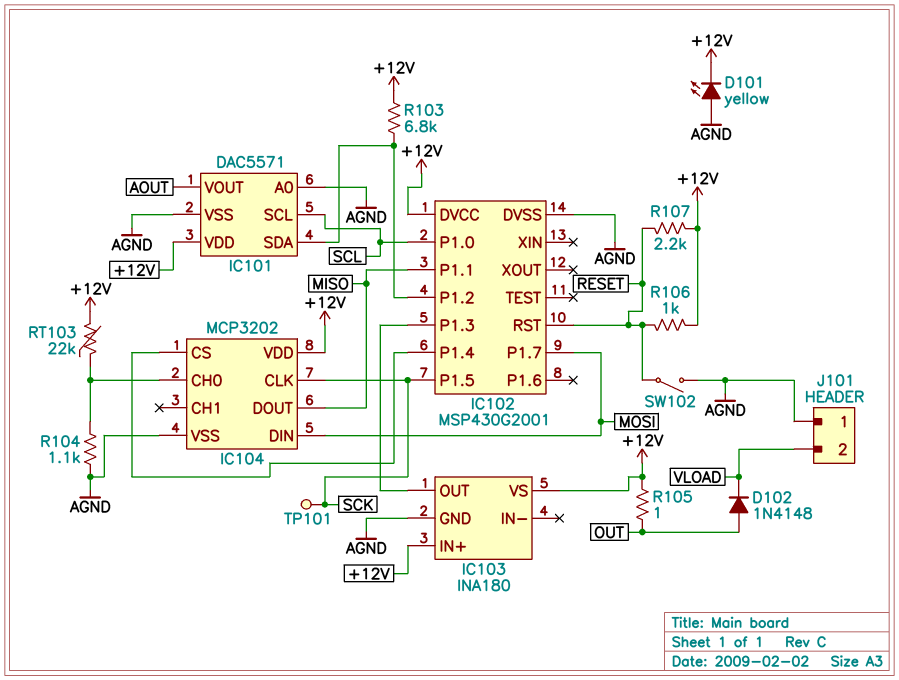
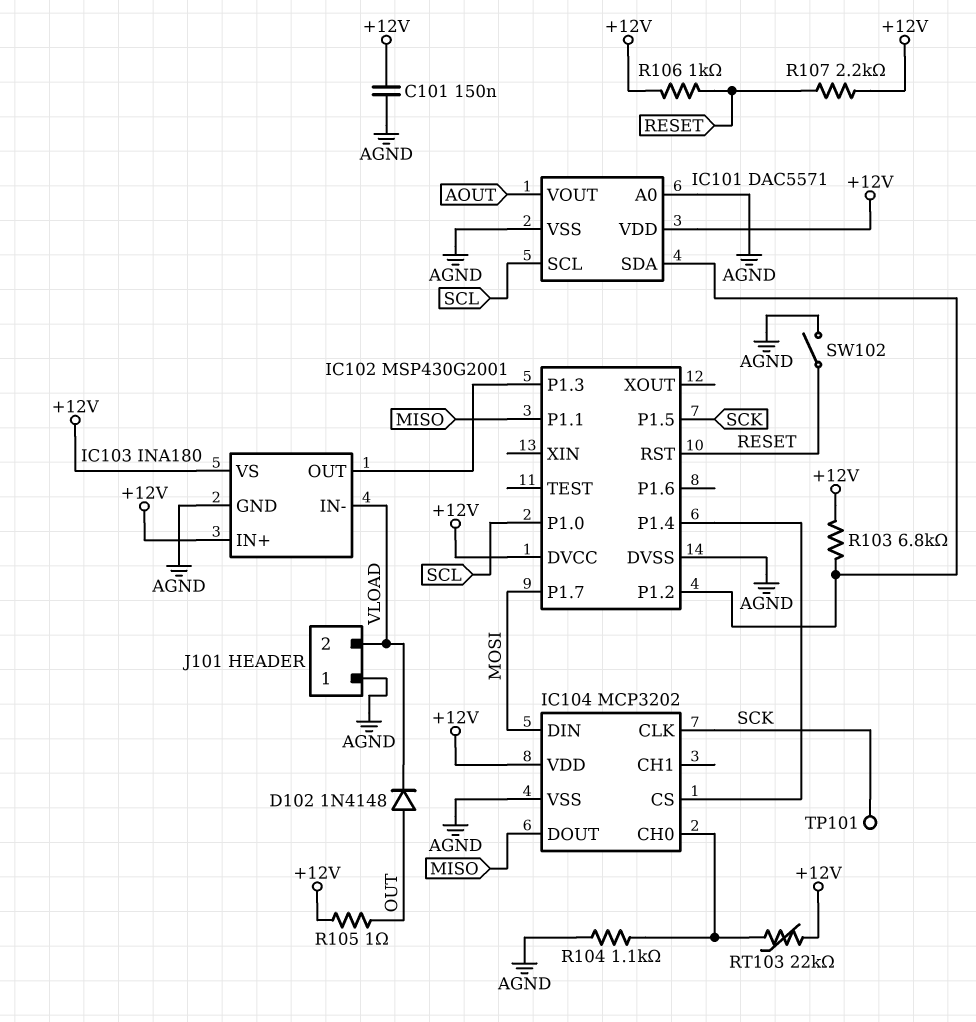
C101: none -> 150nF (+12V, AGND)
D101: LED yellow (A AGND, K +12V) -> none
IC103 pin IN-: none -> VLOAD

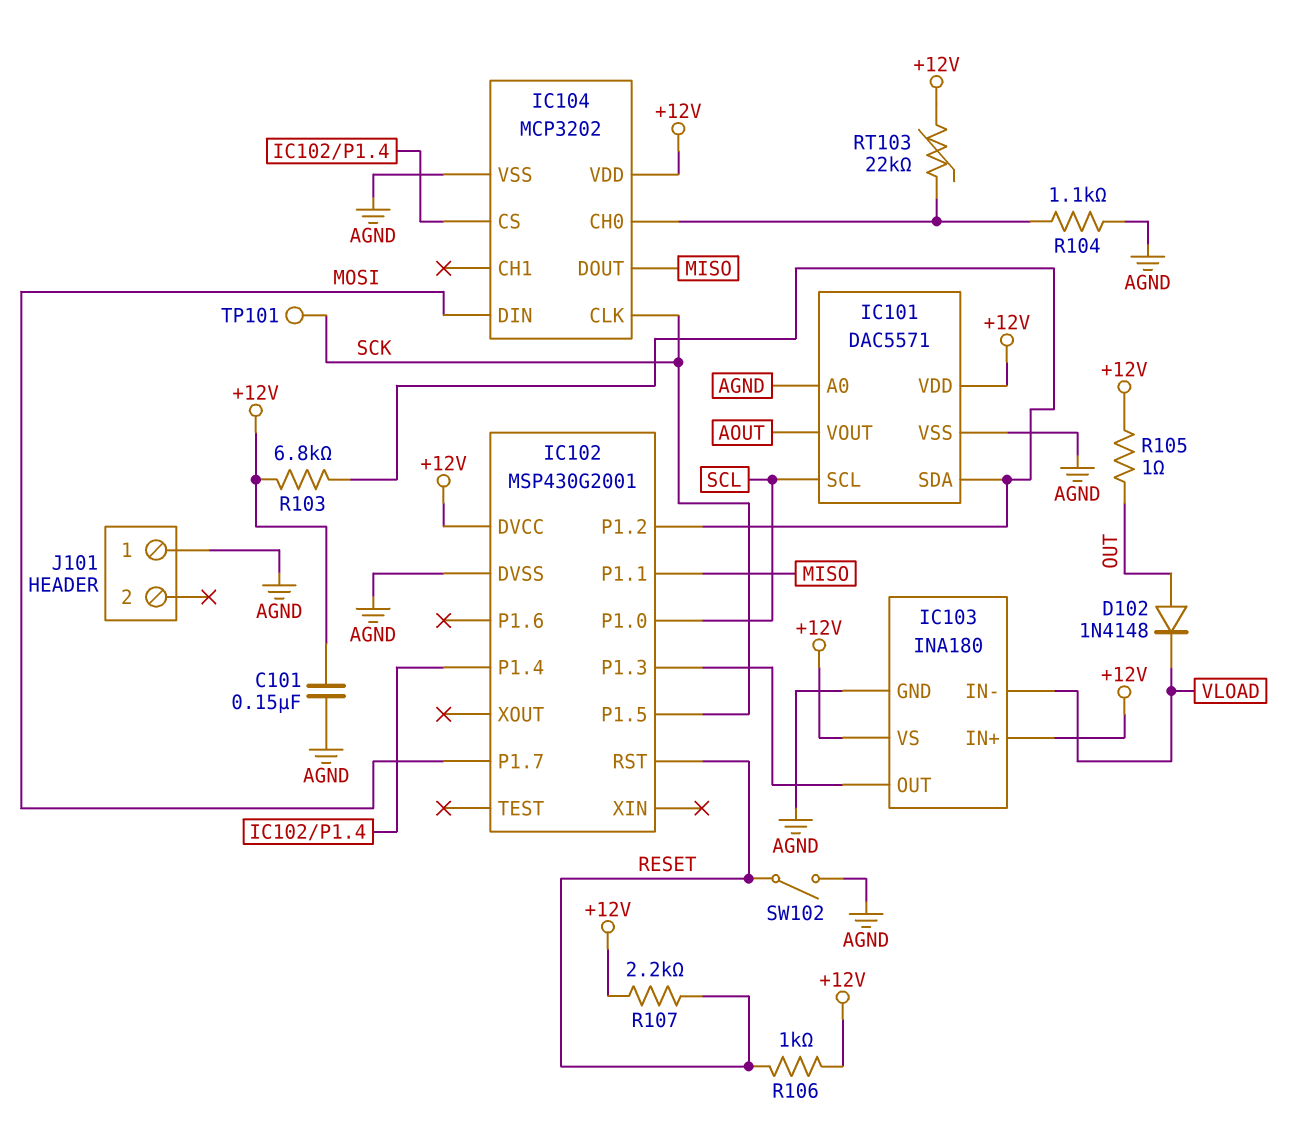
J101 pin 2: VLOAD -> none

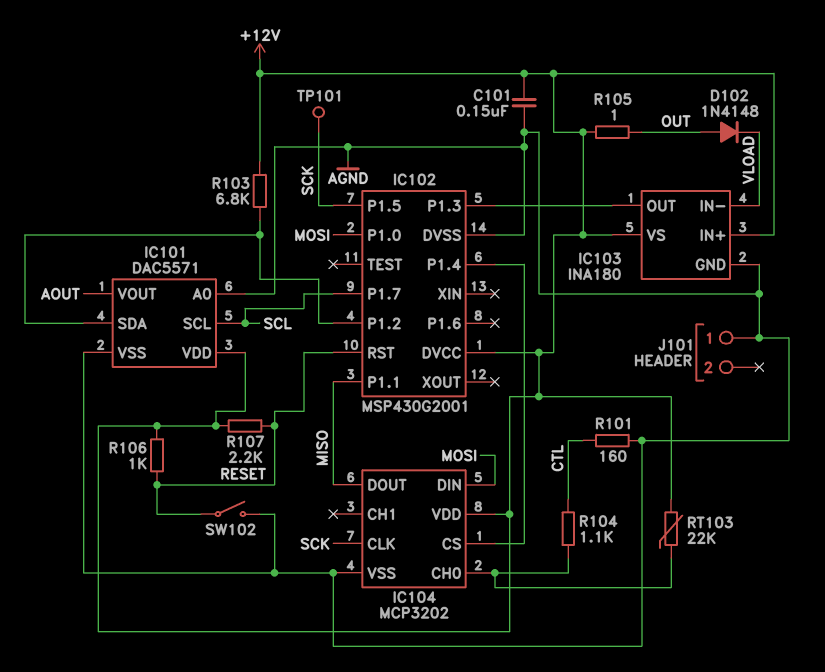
IC102 pin P1.0: SCL -> MOSI
IC102 pin P1.7: MOSI -> SCL
R101: none -> 160 (AGND, CTL)
R104: 1.1k (AGND, IC104/CH0) -> 1.1k (CTL, IC104/CH0)

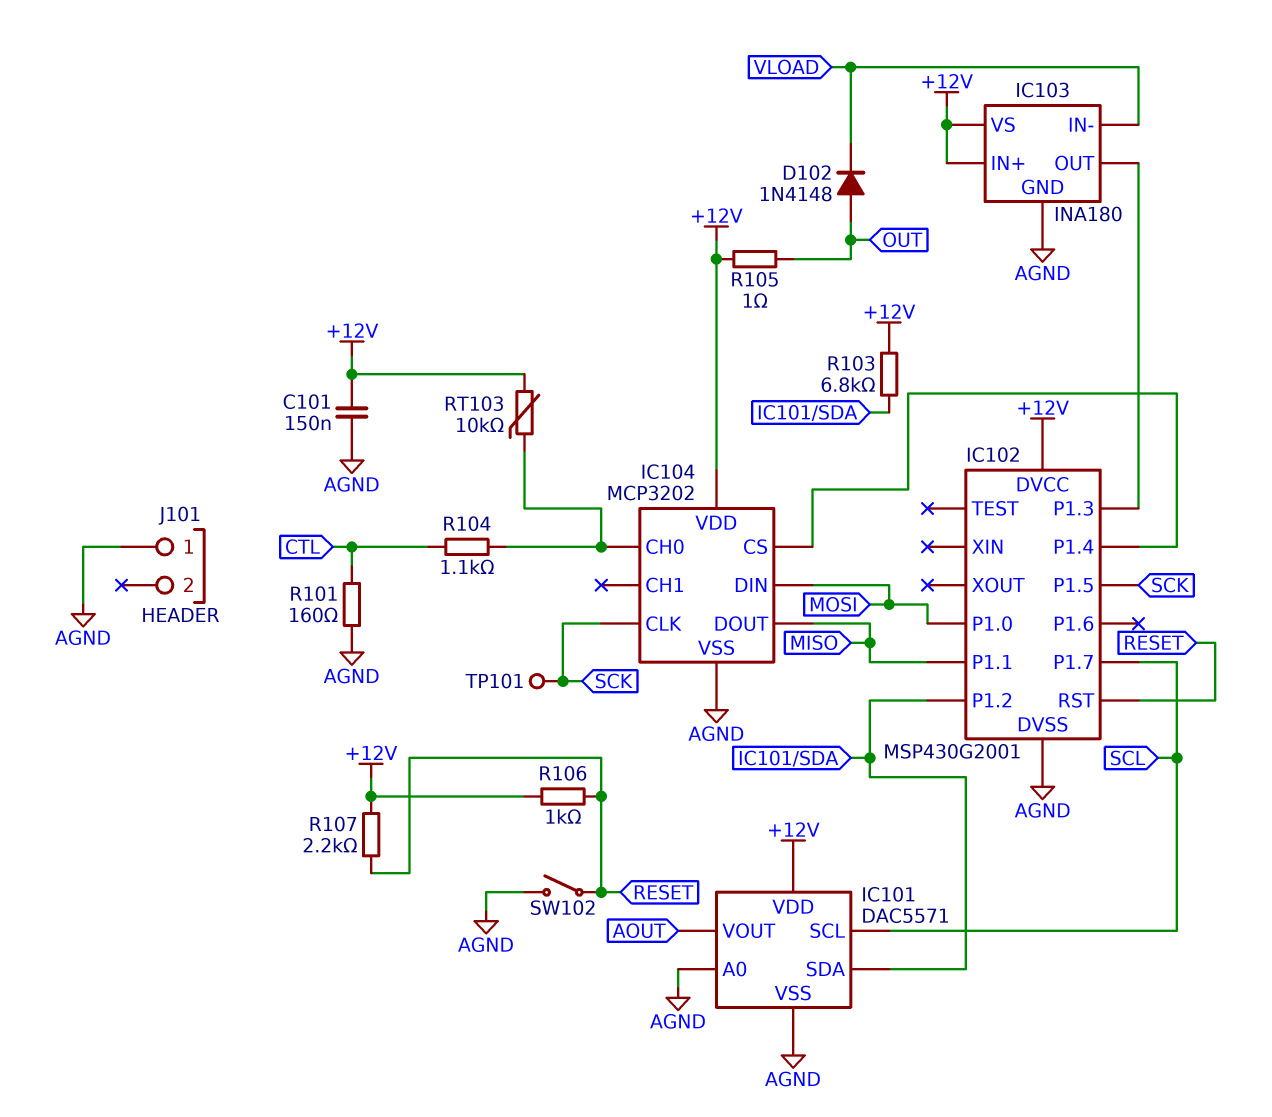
RT103: 22k (+12V, IC104/CH0) -> 10k (+12V, IC104/CH0)

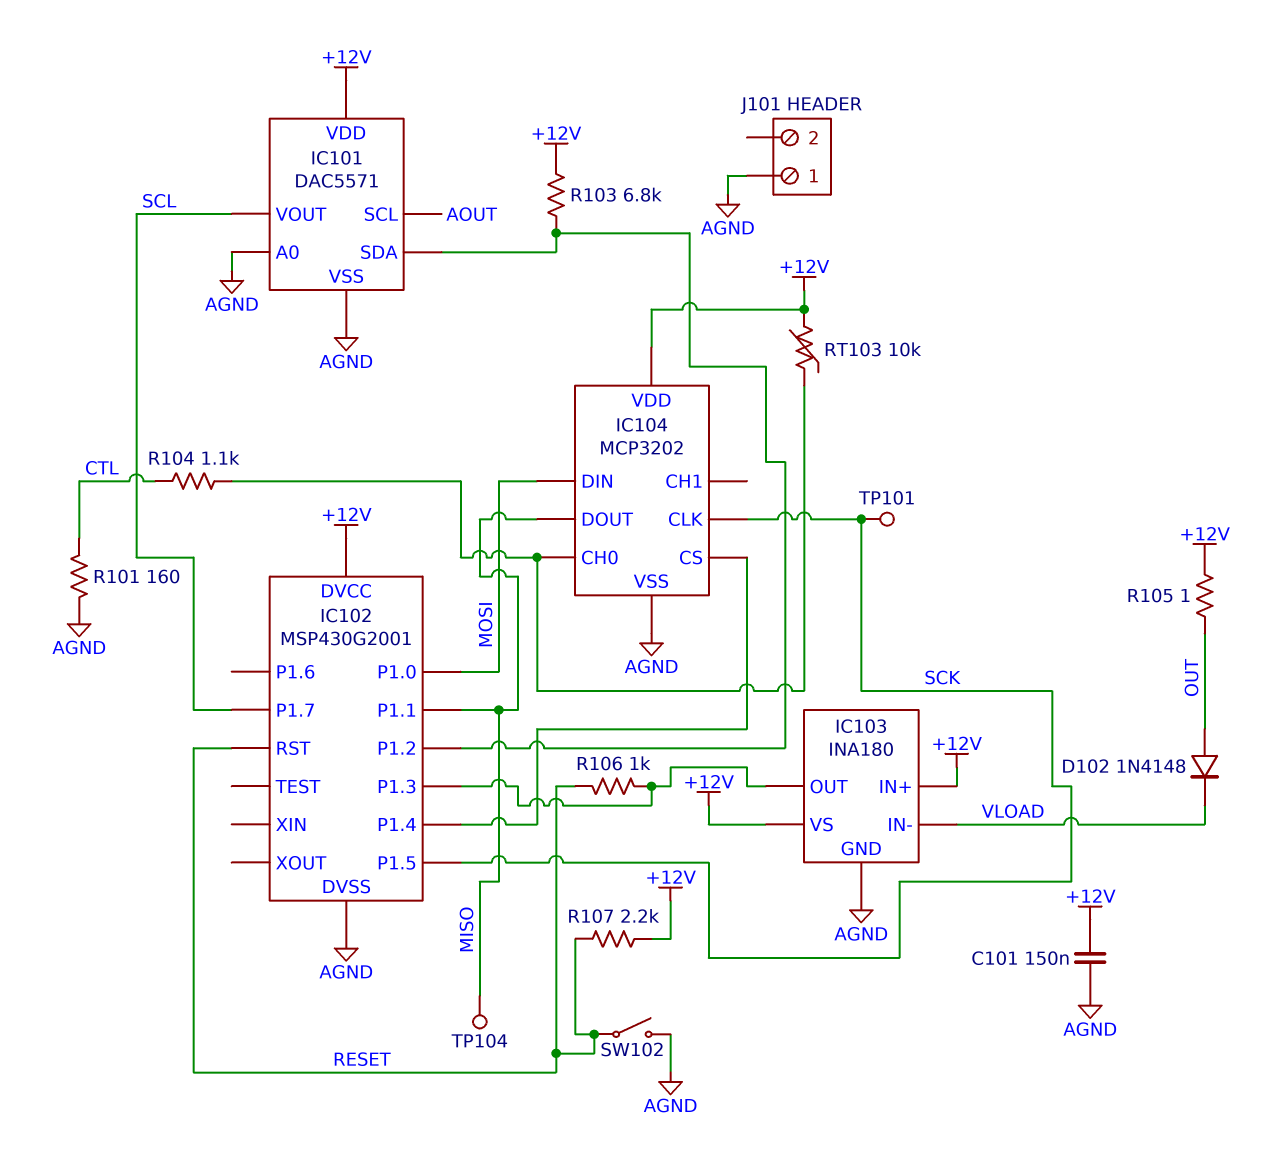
IC101 pin SCL: SCL -> AOUT
IC101 pin VOUT: AOUT -> SCL
R106: 1k (+12V, RESET) -> 1k (IC102/P1.3, RESET)
TP104: none -> test point (MISO)

